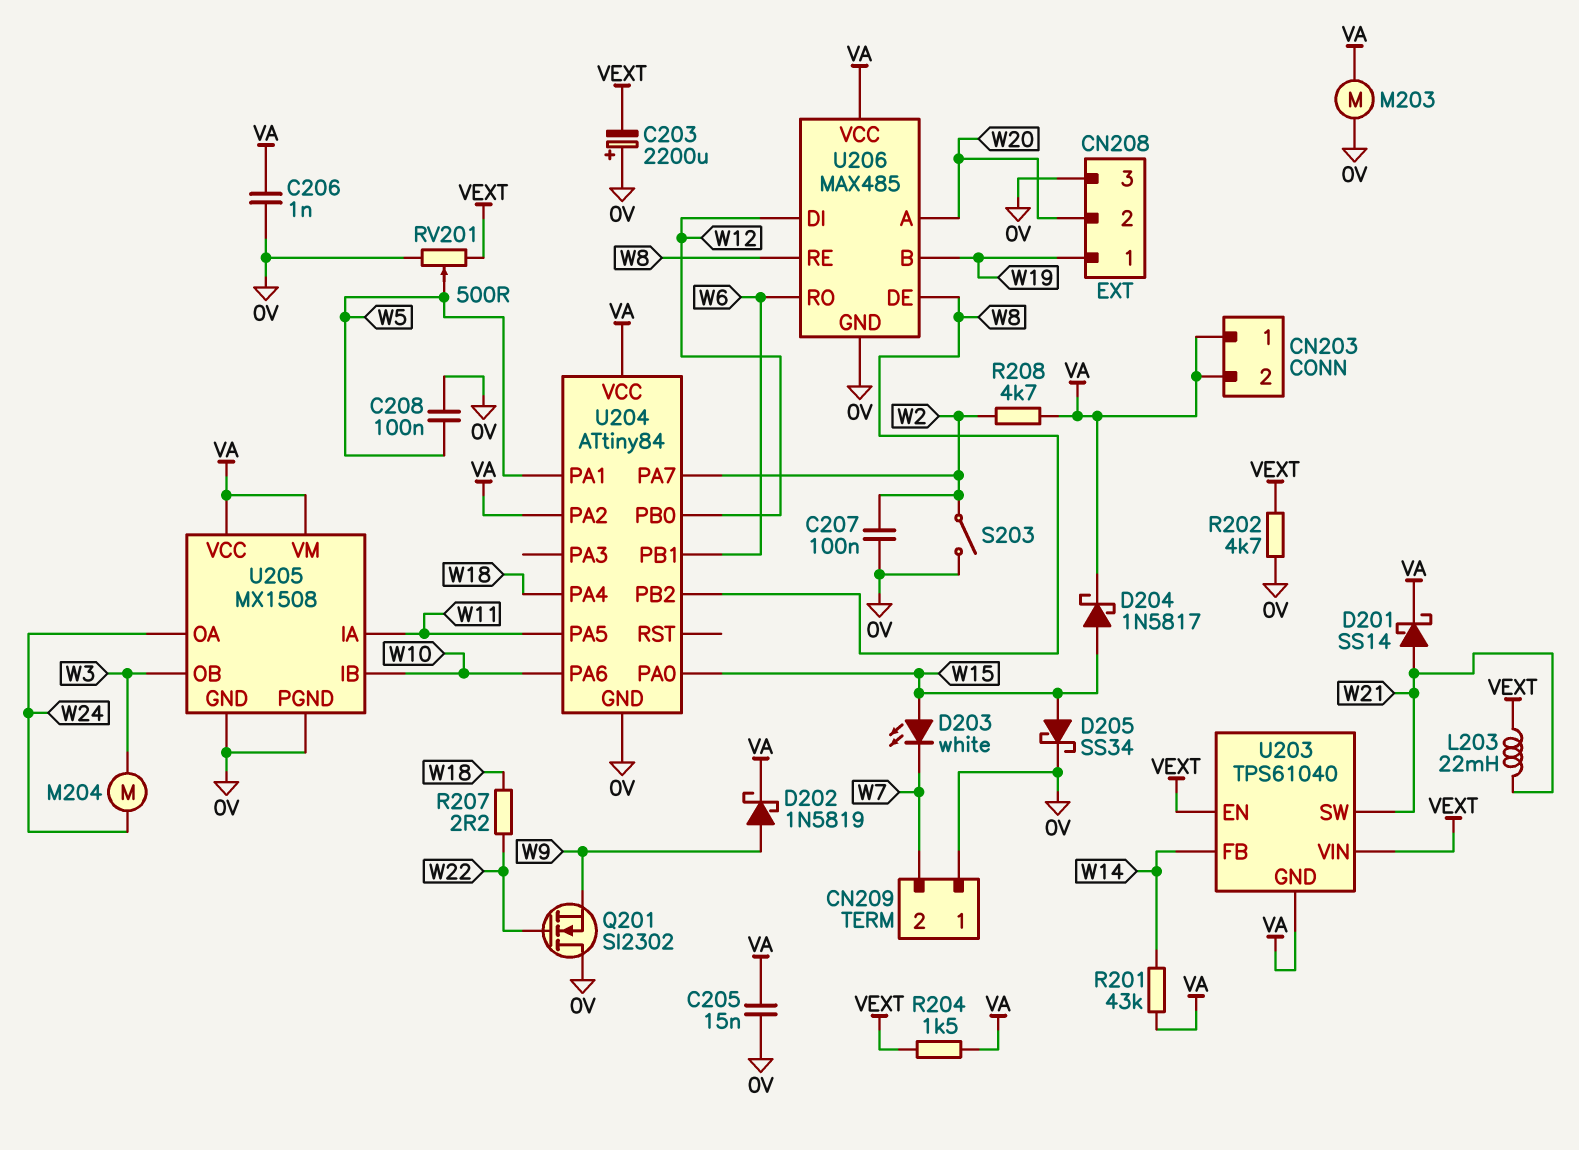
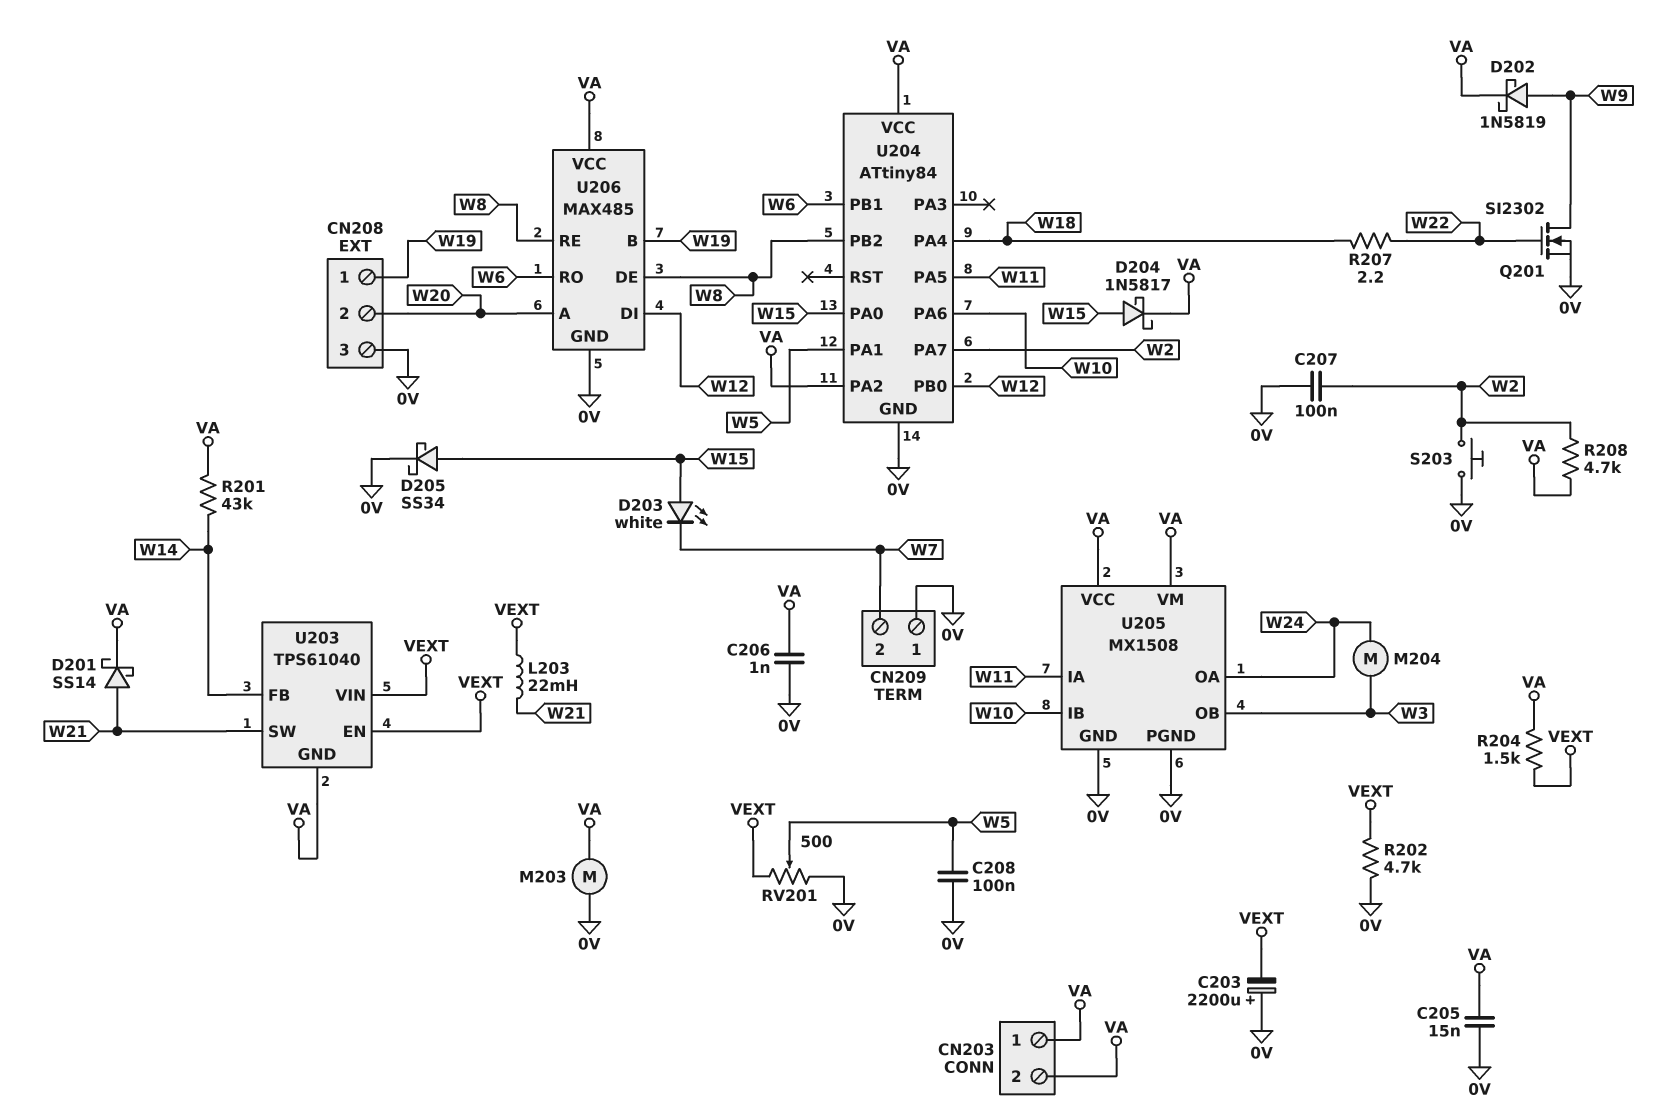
Q201: NMOS SI2302 (G W22, D 0V, S W9) -> NMOS SI2302 (G W22, D W9, S 0V)
S203: switch (0V, W2) -> button (0V, W2)

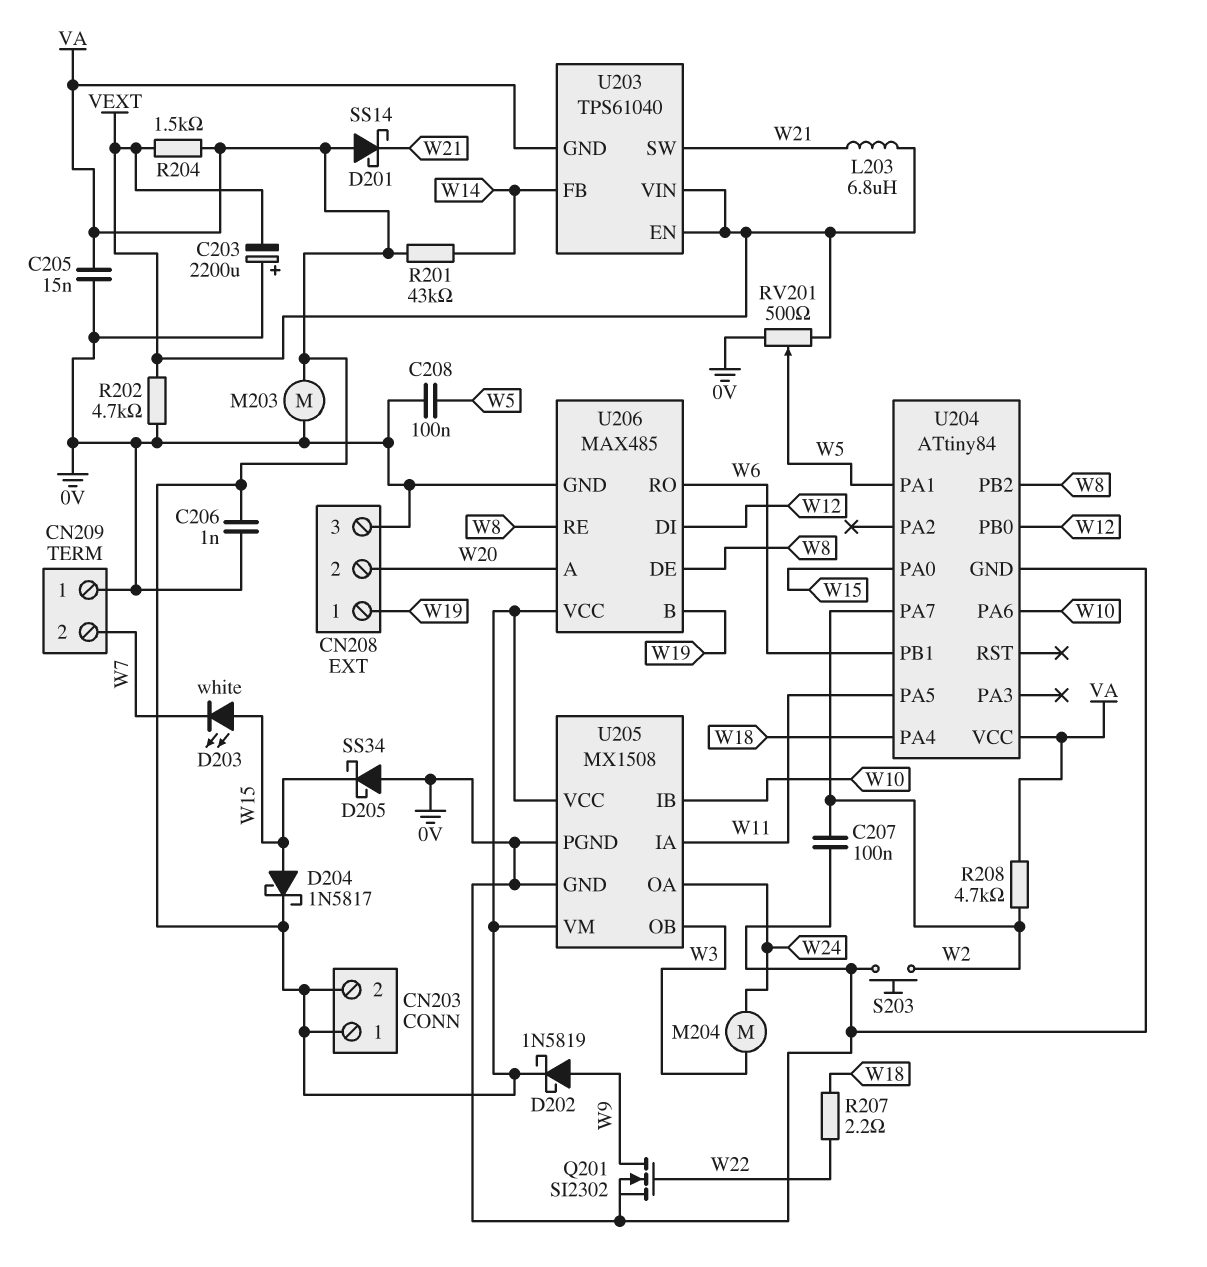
D201: schottky SS14 (A W21, K VA) -> schottky SS14 (A VA, K W21)
D205: schottky SS34 (A W15, K 0V) -> schottky SS34 (A 0V, K W15)
L203: 22mH (VEXT, W21) -> 6.8uH (VEXT, W21)
U204 pin PA2: VA -> none

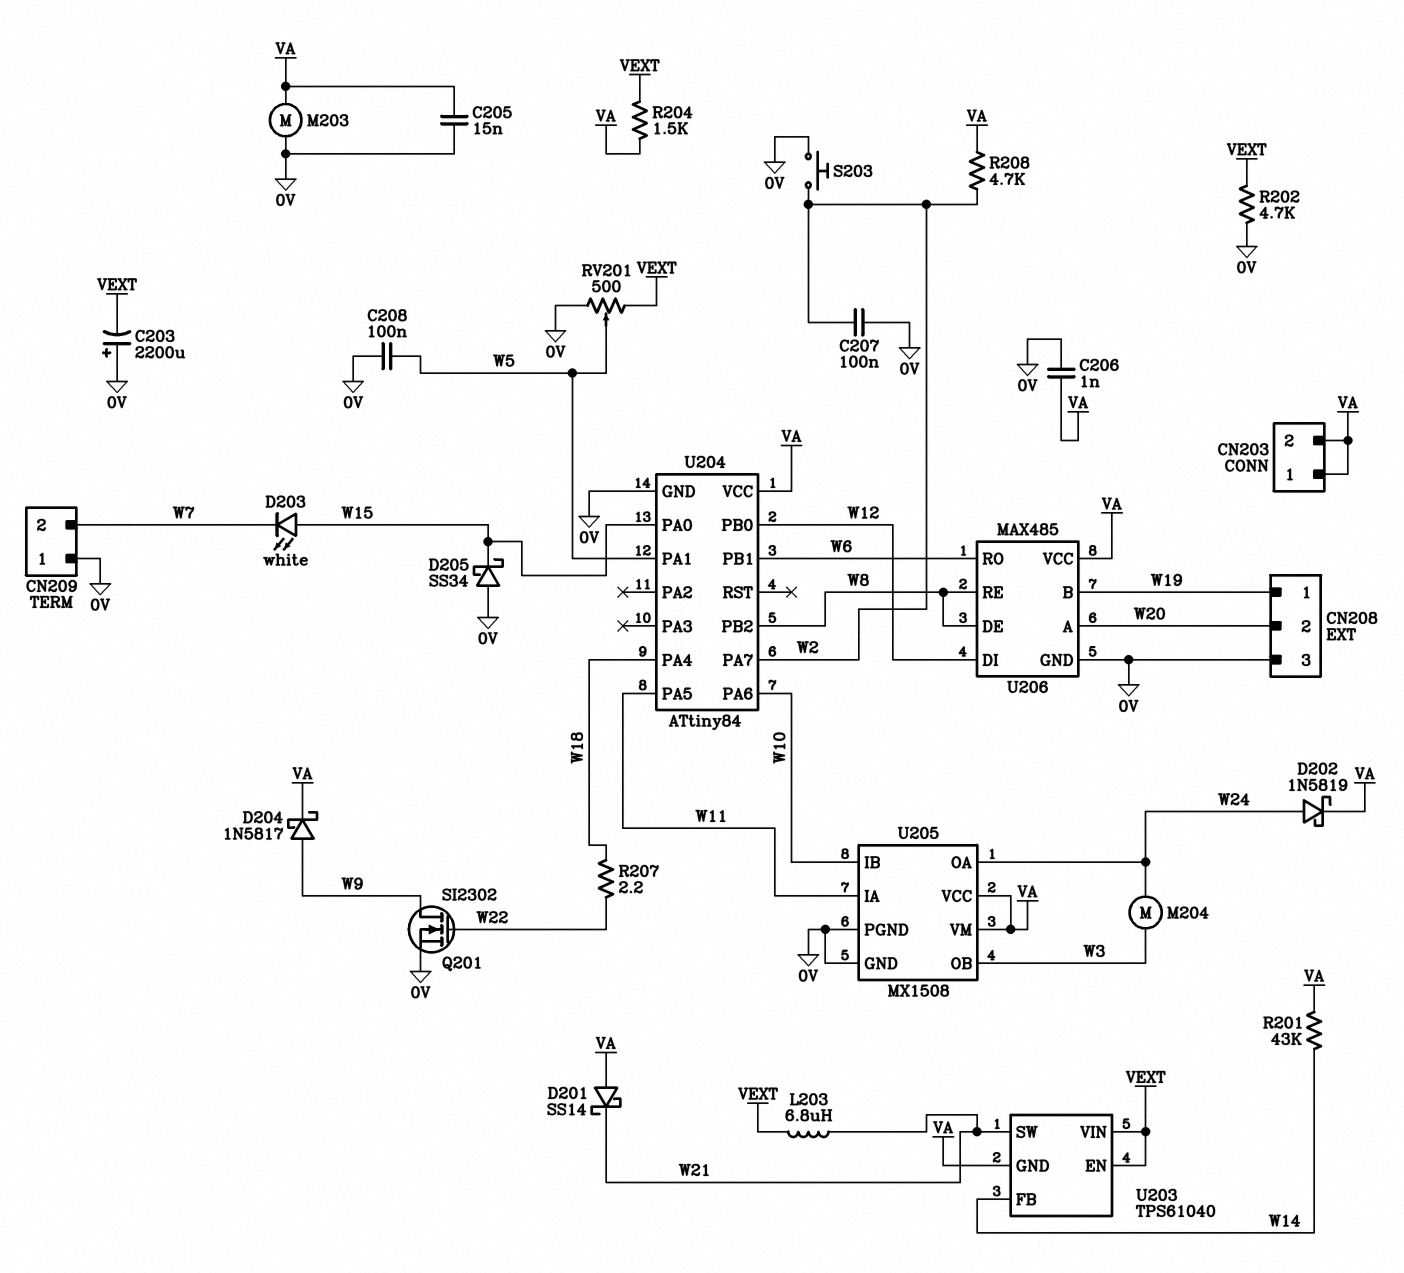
D202: schottky 1N5819 (A W9, K VA) -> schottky 1N5819 (A W24, K VA)
D204: schottky 1N5817 (A W15, K VA) -> schottky 1N5817 (A W9, K VA)

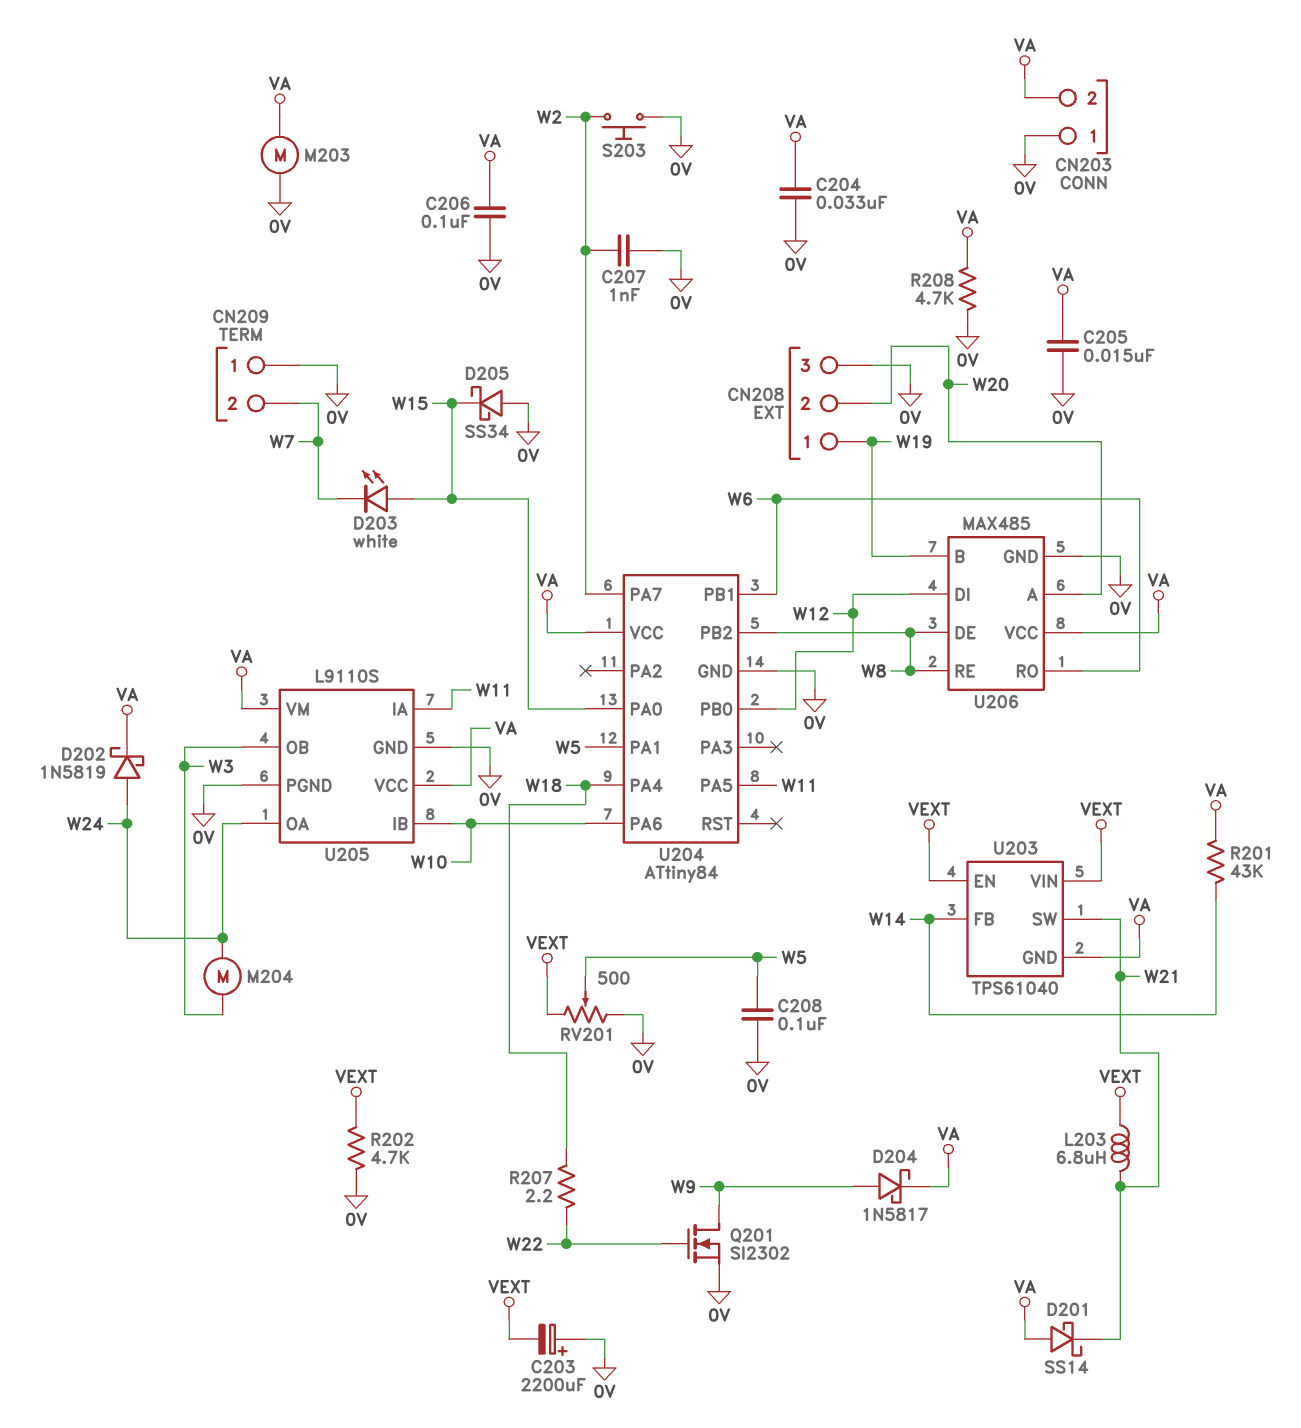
C204: none -> 33nF (0V, VA)
C206: 1nF (0V, VA) -> 100nF (0V, VA)
C207: 100nF (0V, W2) -> 1nF (0V, W2)
CN203 pin 1: VA -> 0V
R204: 1.5k (VA, VEXT) -> none
R208: 4.7k (VA, W2) -> 4.7k (0V, VA)
U205: MX1508 -> L9110S

